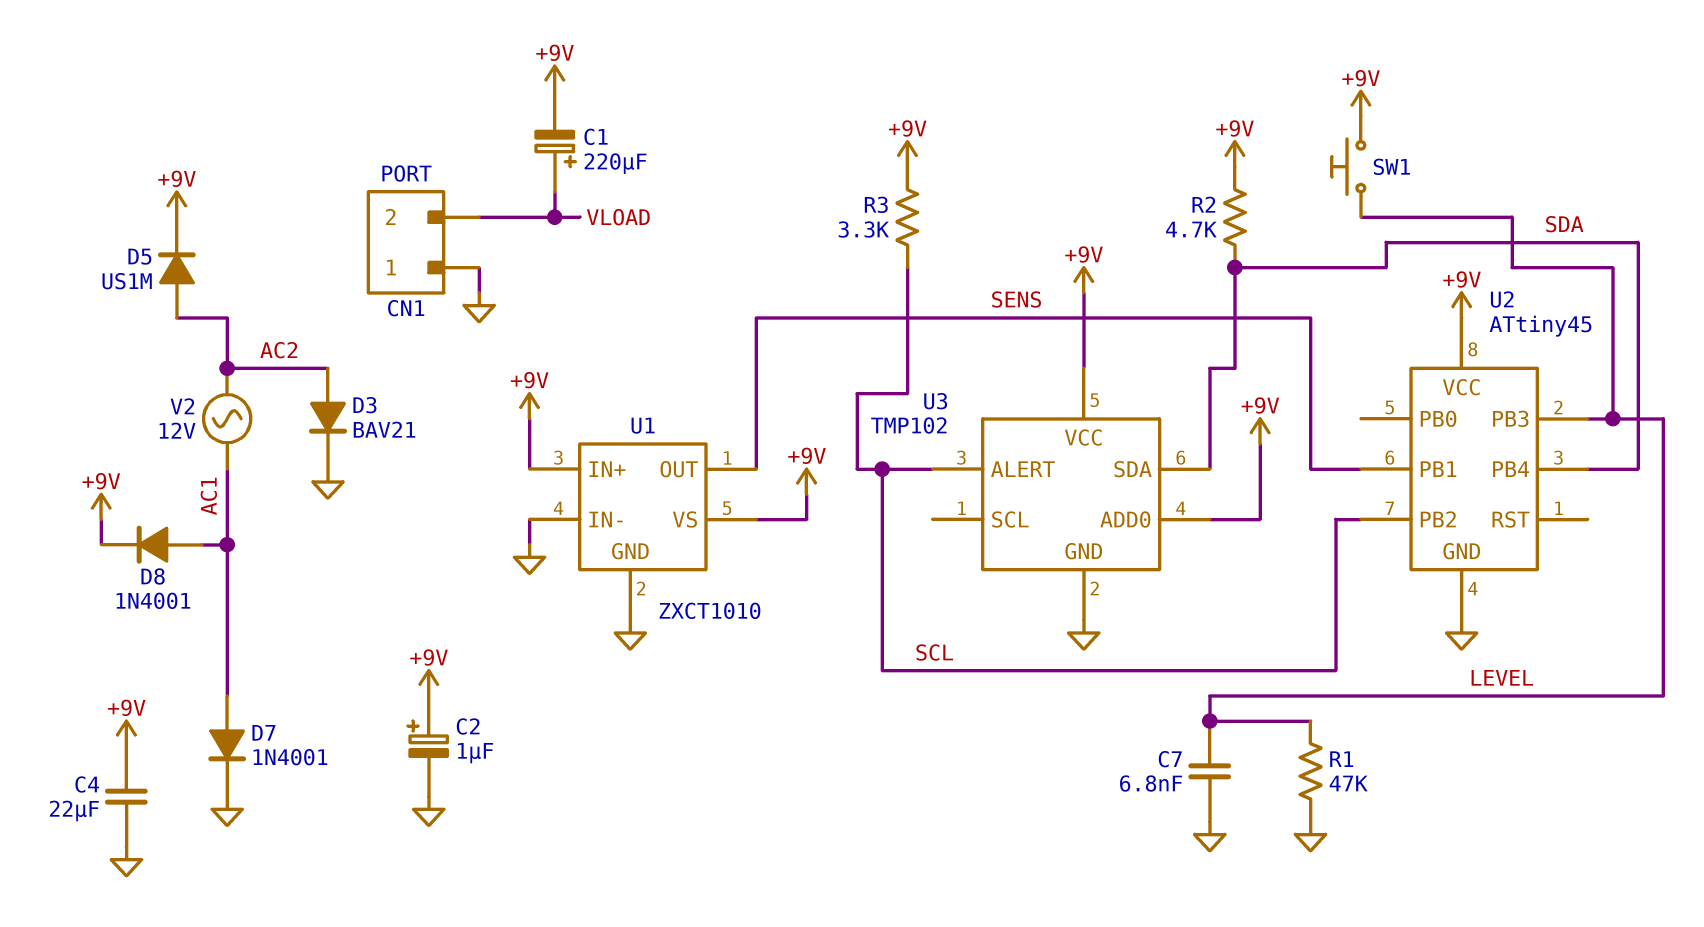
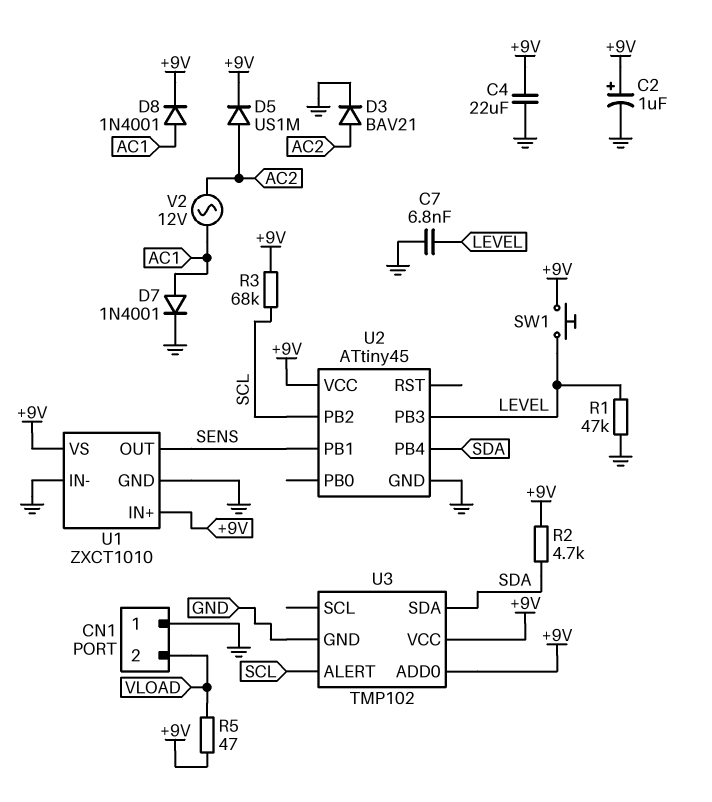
C1: 220uF (plus VLOAD, minus +9V) -> none
R3: 3.3k (+9V, SCL) -> 68k (+9V, SCL)
R5: none -> 47 (+9V, VLOAD)

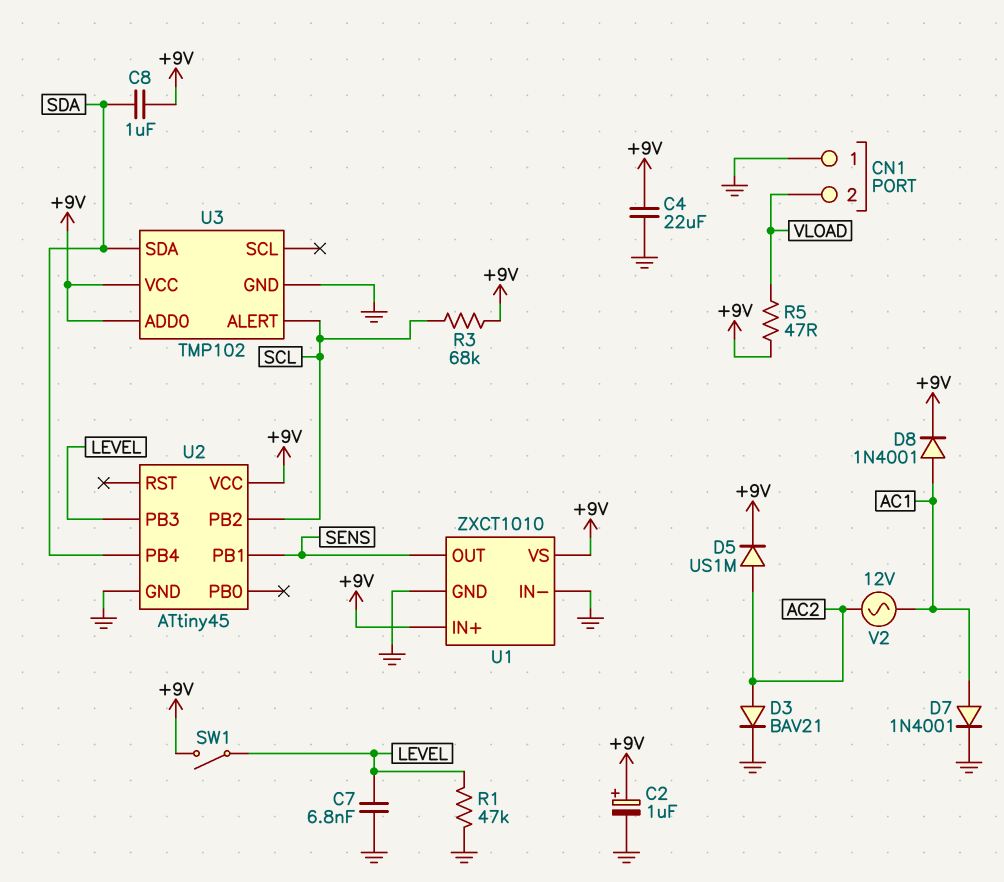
C8: none -> 1uF (+9V, SDA)
R2: 4.7k (+9V, SDA) -> none
SW1: button (+9V, LEVEL) -> switch (+9V, LEVEL)

